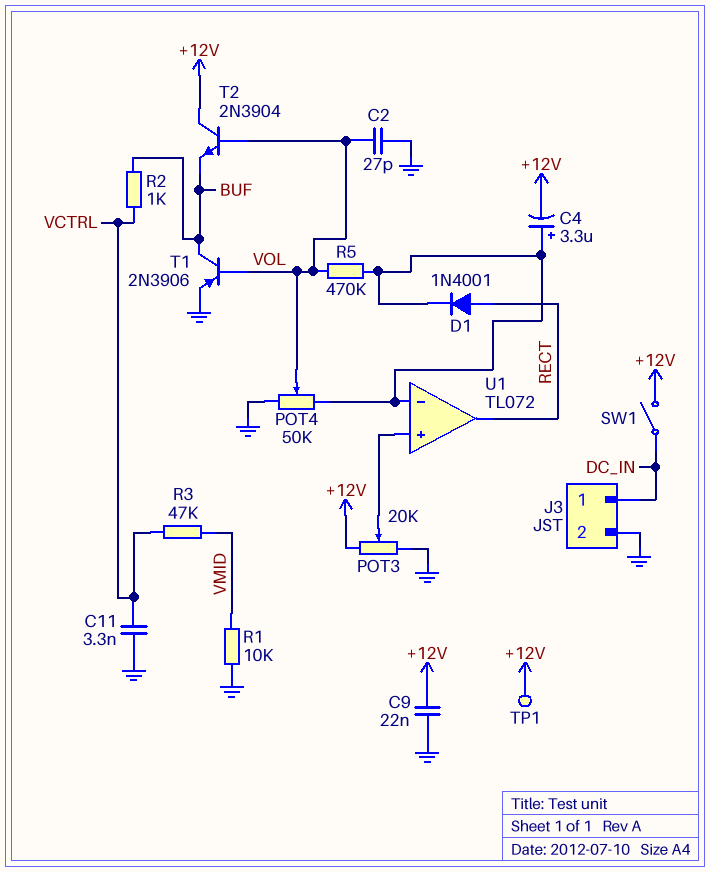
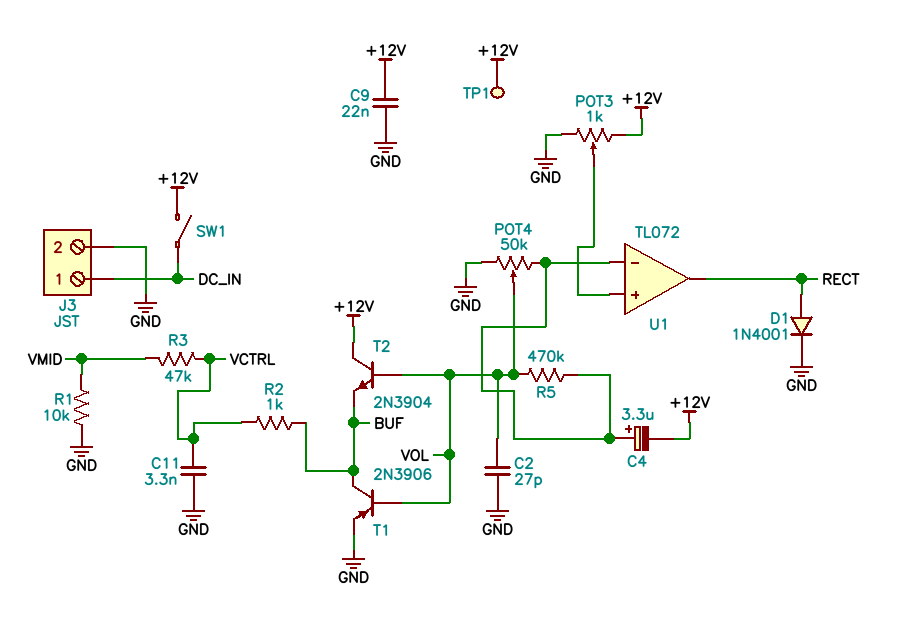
D1: diode 1N4001 (A RECT, K U1/in-) -> diode 1N4001 (A RECT, K GND)
POT3: 20k (+12V, GND, wiper U1/in+) -> 1k (+12V, GND, wiper U1/in+)

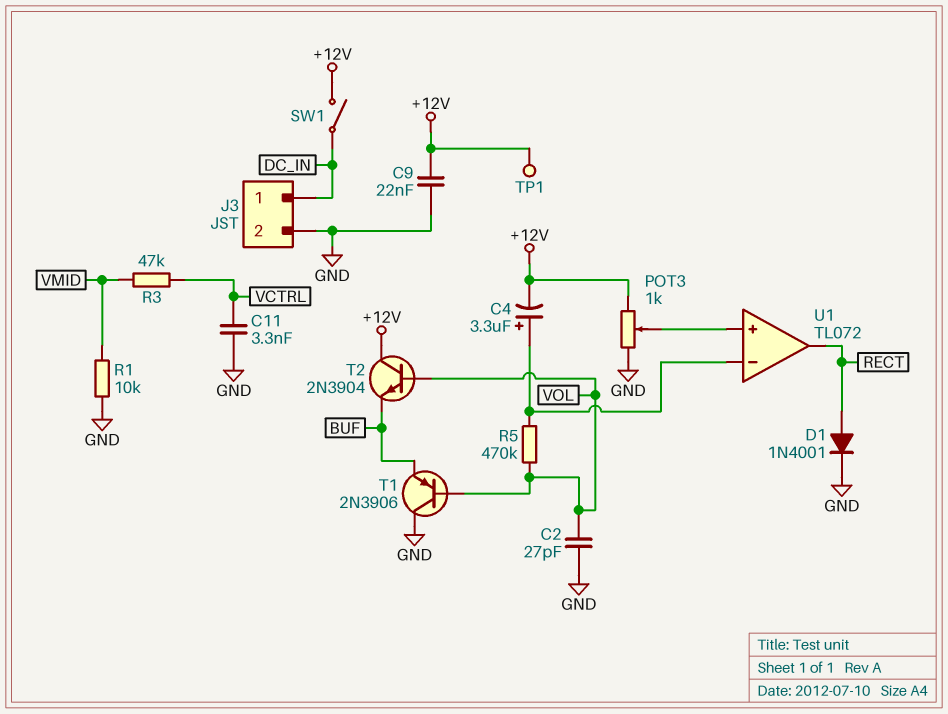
POT4: 50k (GND, U1/in-, wiper VOL) -> none
R2: 1k (BUF, VCTRL) -> none
T1: PNP 2N3906 (B VOL, C BUF, E GND) -> PNP 2N3906 (B VOL, C GND, E BUF)

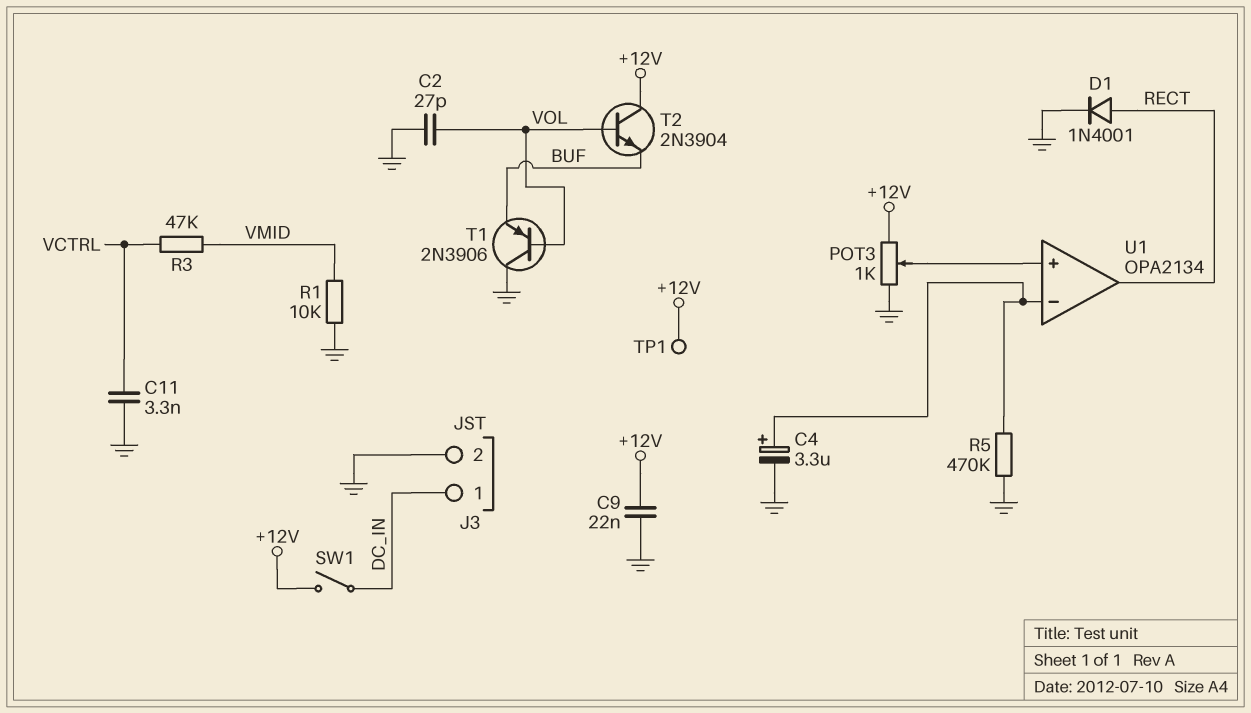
C4: 3.3uF (plus U1/in-, minus +12V) -> 3.3uF (plus U1/in-, minus GND)
R5: 470k (U1/in-, VOL) -> 470k (GND, U1/in-)
U1: TL072 -> OPA2134

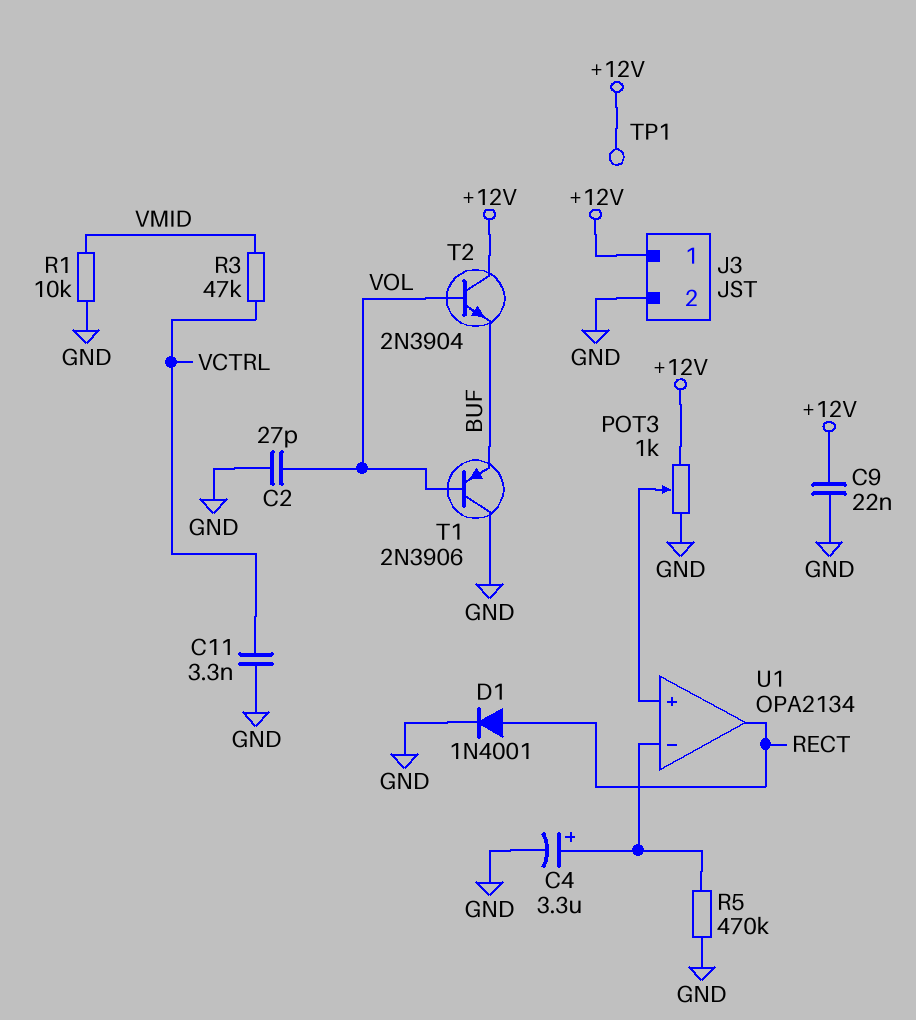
J3 pin 1: DC_IN -> +12V
SW1: switch (+12V, DC_IN) -> none

